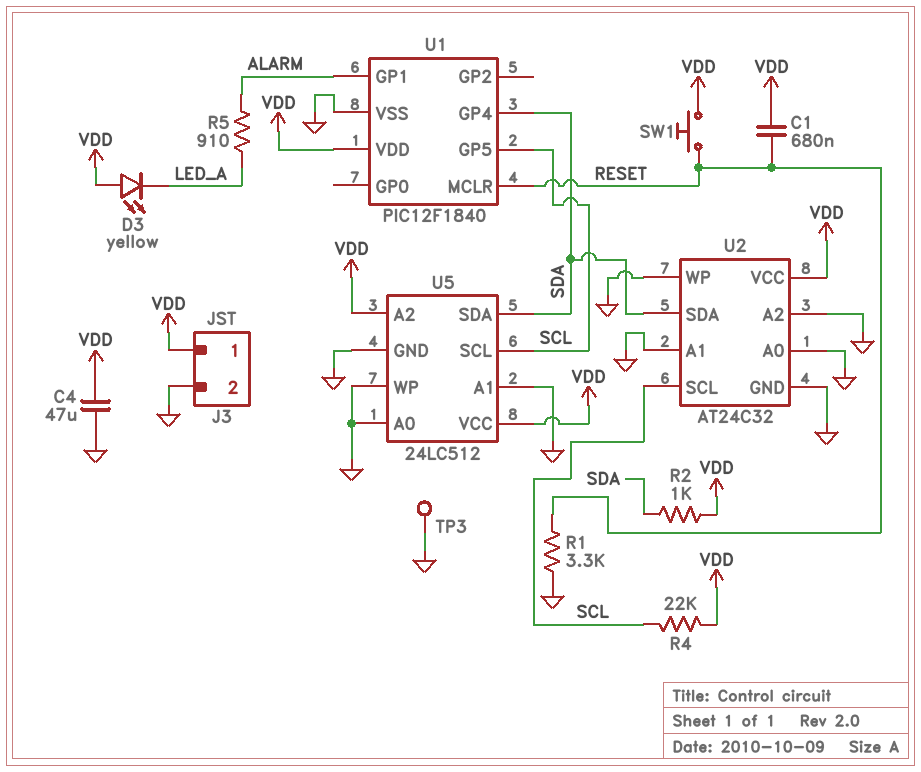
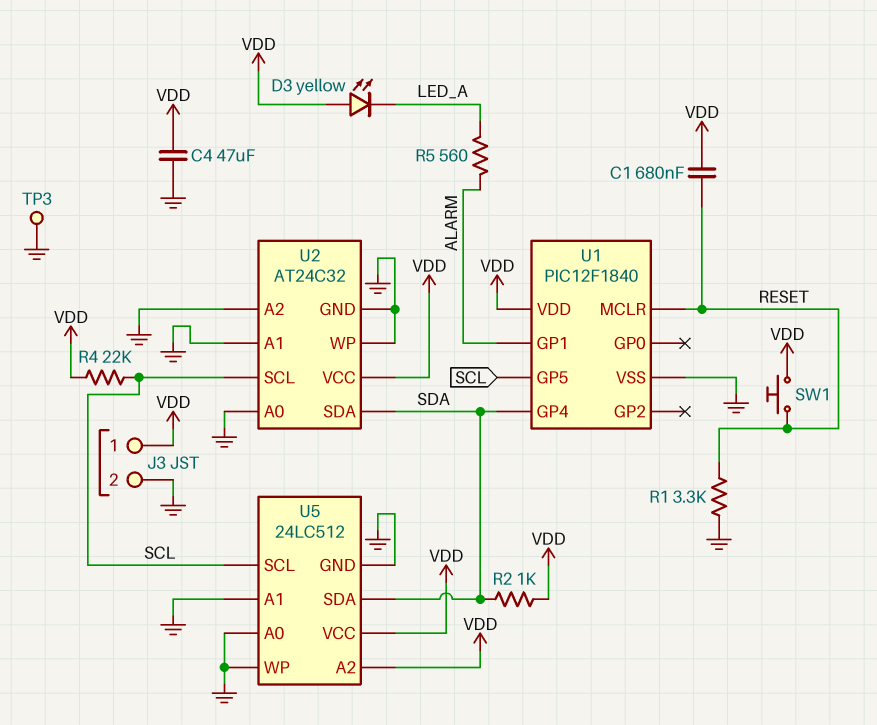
R5: 910 (ALARM, LED_A) -> 560 (ALARM, LED_A)

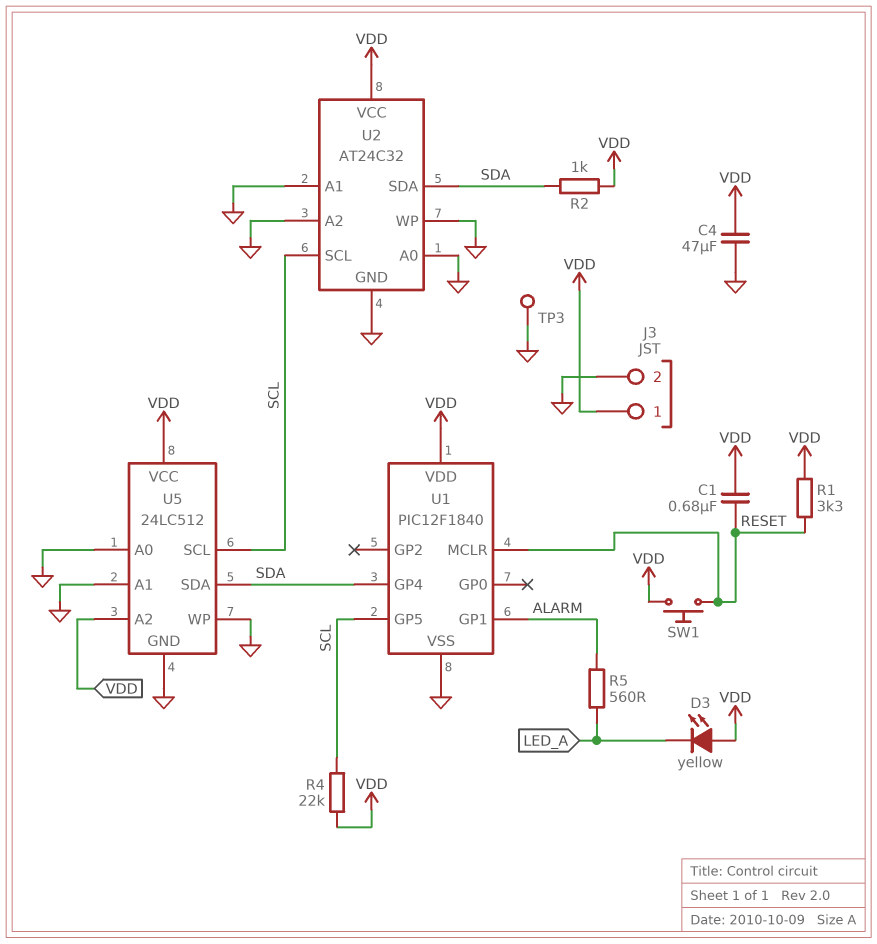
R1: 3.3k (GND, RESET) -> 3.3k (RESET, VDD)

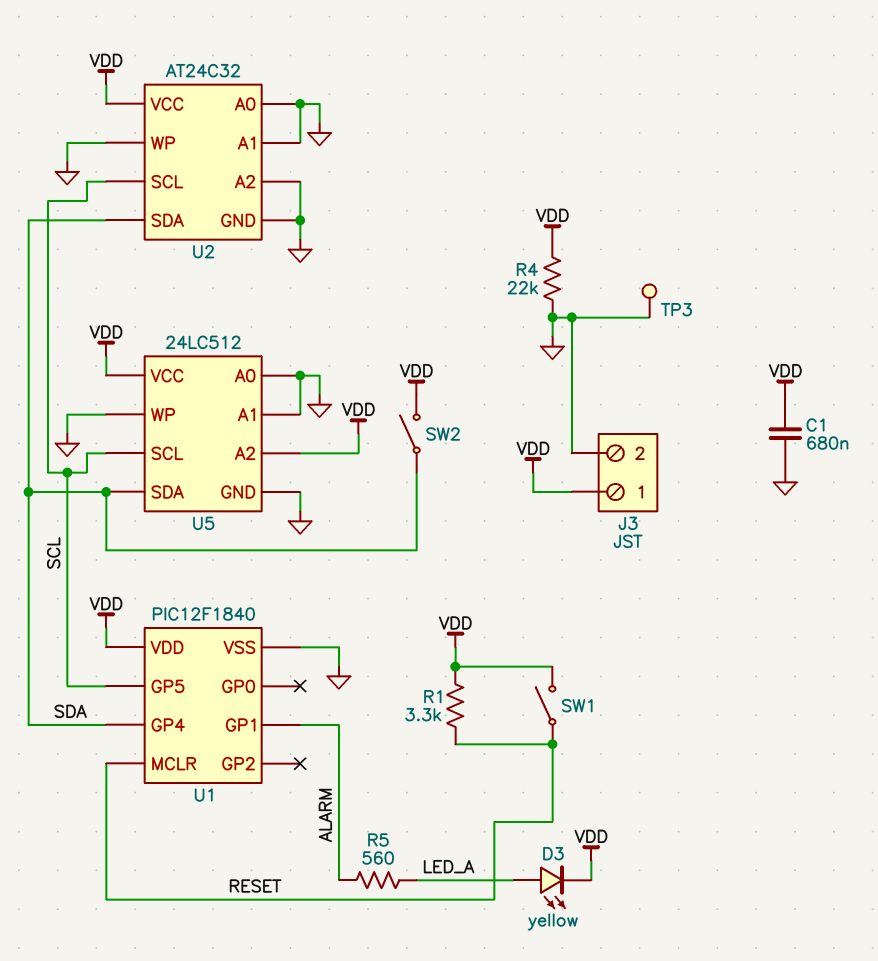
C1: 680nF (RESET, VDD) -> 680nF (GND, VDD)
C4: 47uF (GND, VDD) -> none
D3: LED yellow (A VDD, K LED_A) -> LED yellow (A LED_A, K VDD)
R2: 1k (SDA, VDD) -> none
R4: 22k (SCL, VDD) -> 22k (GND, VDD)
SW1: button (RESET, VDD) -> switch (RESET, VDD)
SW2: none -> switch (SDA, VDD)

